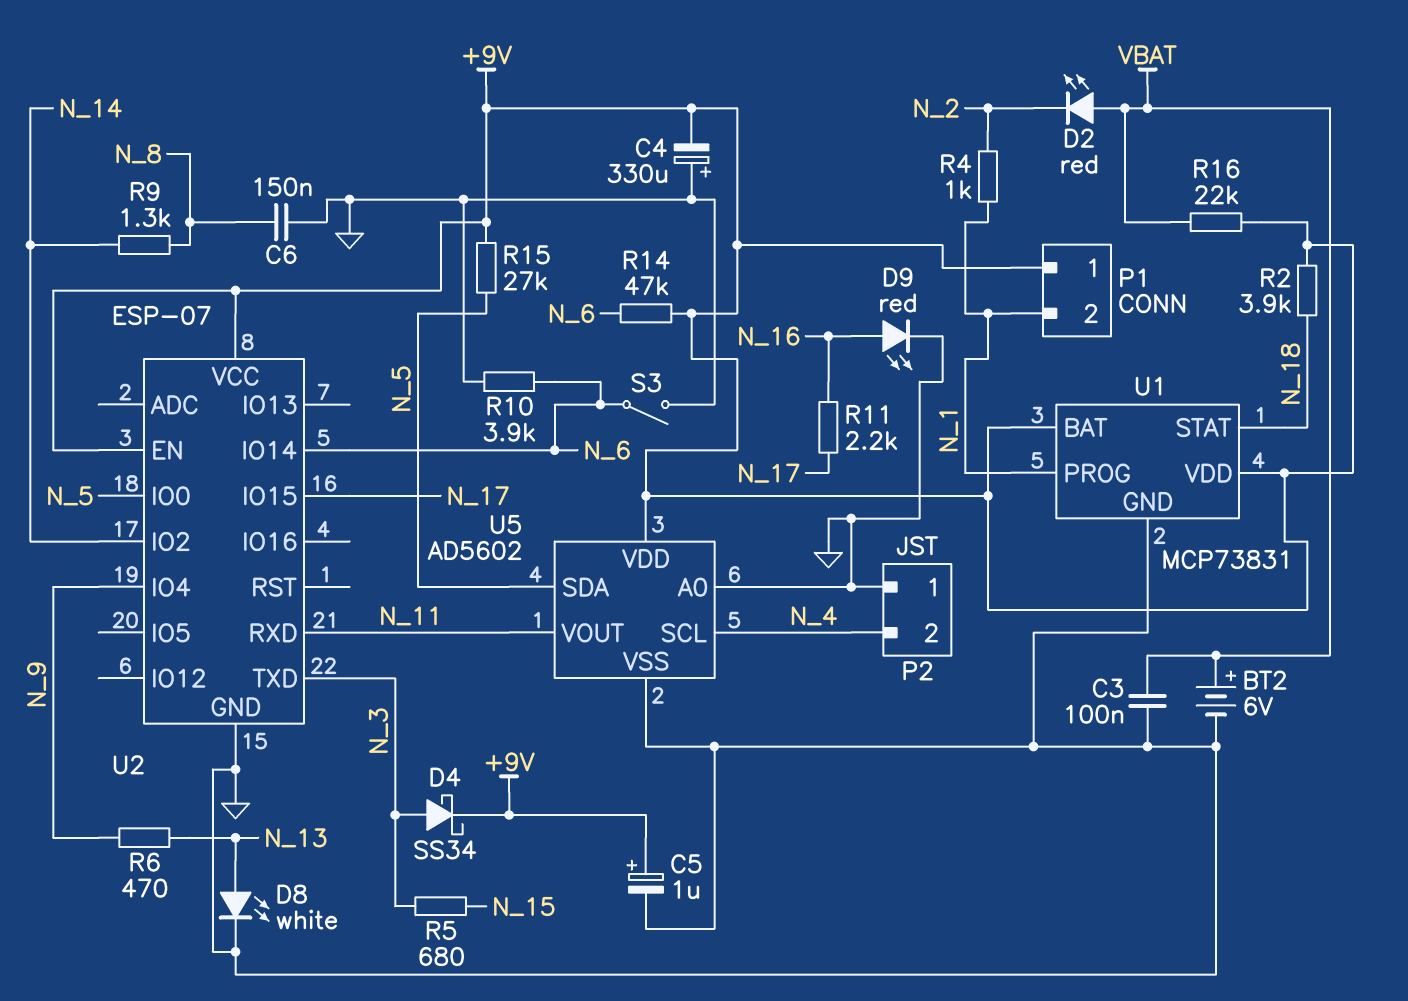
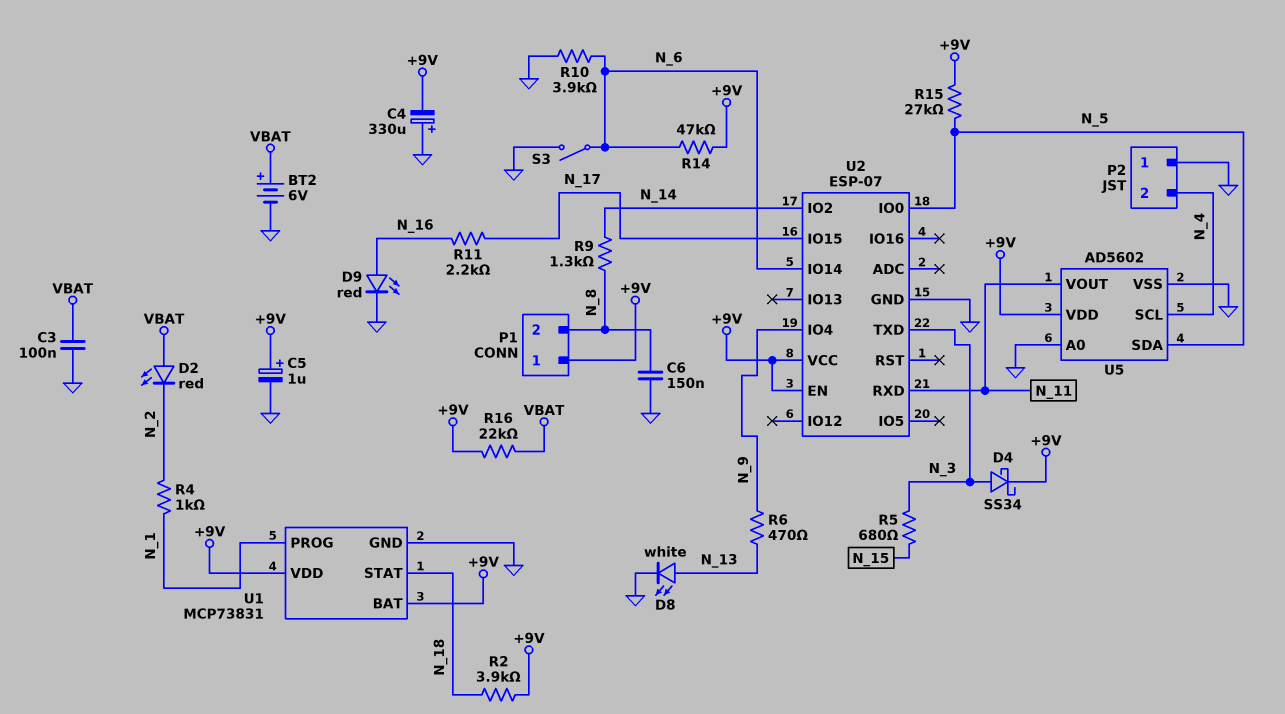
P1 pin 2: N_1 -> N_8

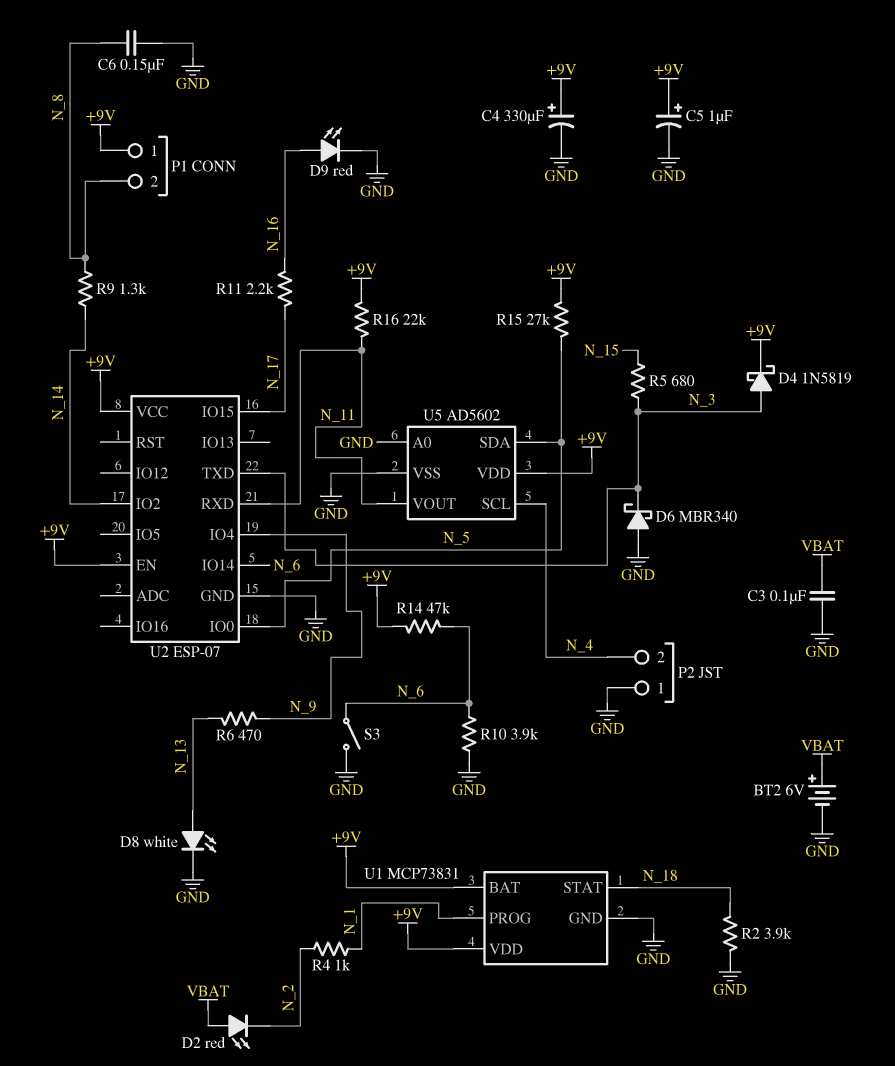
C4: 330uF (plus GND, minus +9V) -> 330uF (plus +9V, minus GND)
D4: schottky SS34 (A N_3, K +9V) -> schottky 1N5819 (A N_3, K +9V)
D6: none -> schottky MBR340 (A GND, K N_3)
R2: 3.9k (+9V, N_18) -> 3.9k (GND, N_18)
R16: 22k (+9V, VBAT) -> 22k (+9V, N_11)

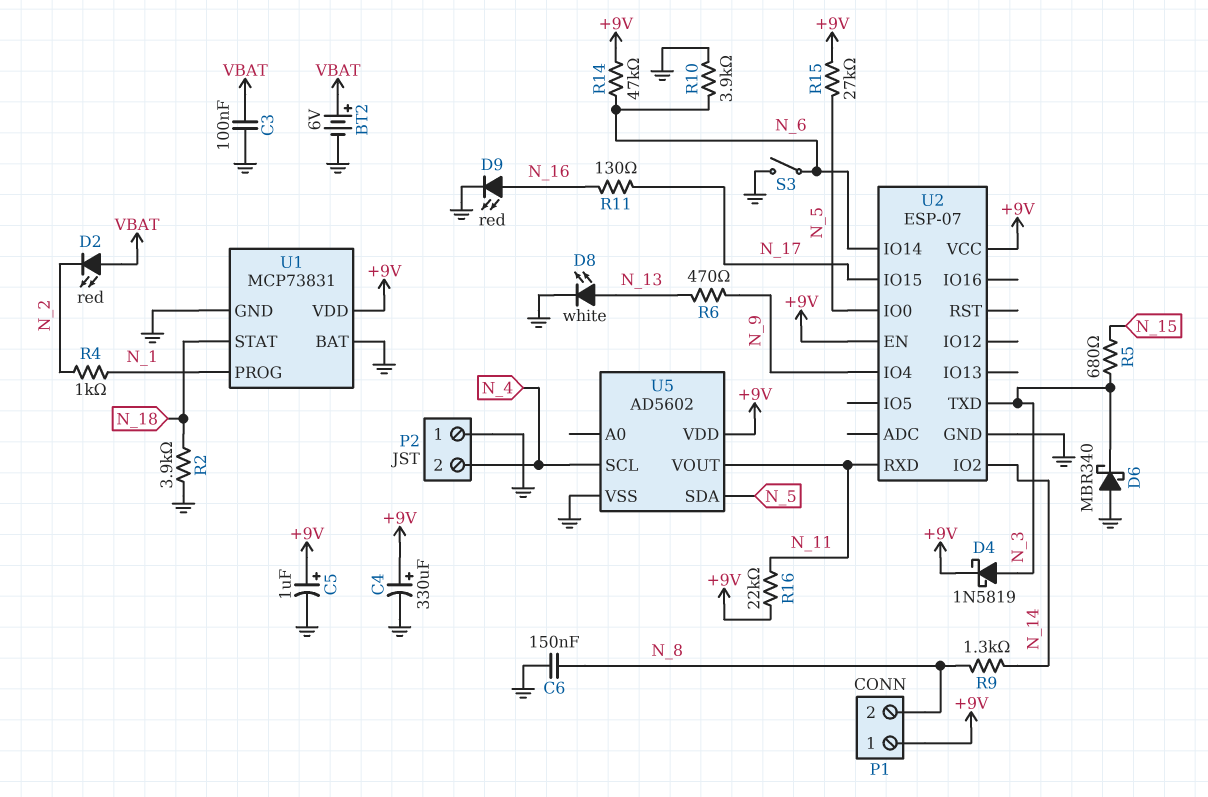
R11: 2.2k (N_16, N_17) -> 130 (N_16, N_17)
U1 pin BAT: +9V -> GND
U5 pin A0: GND -> none

